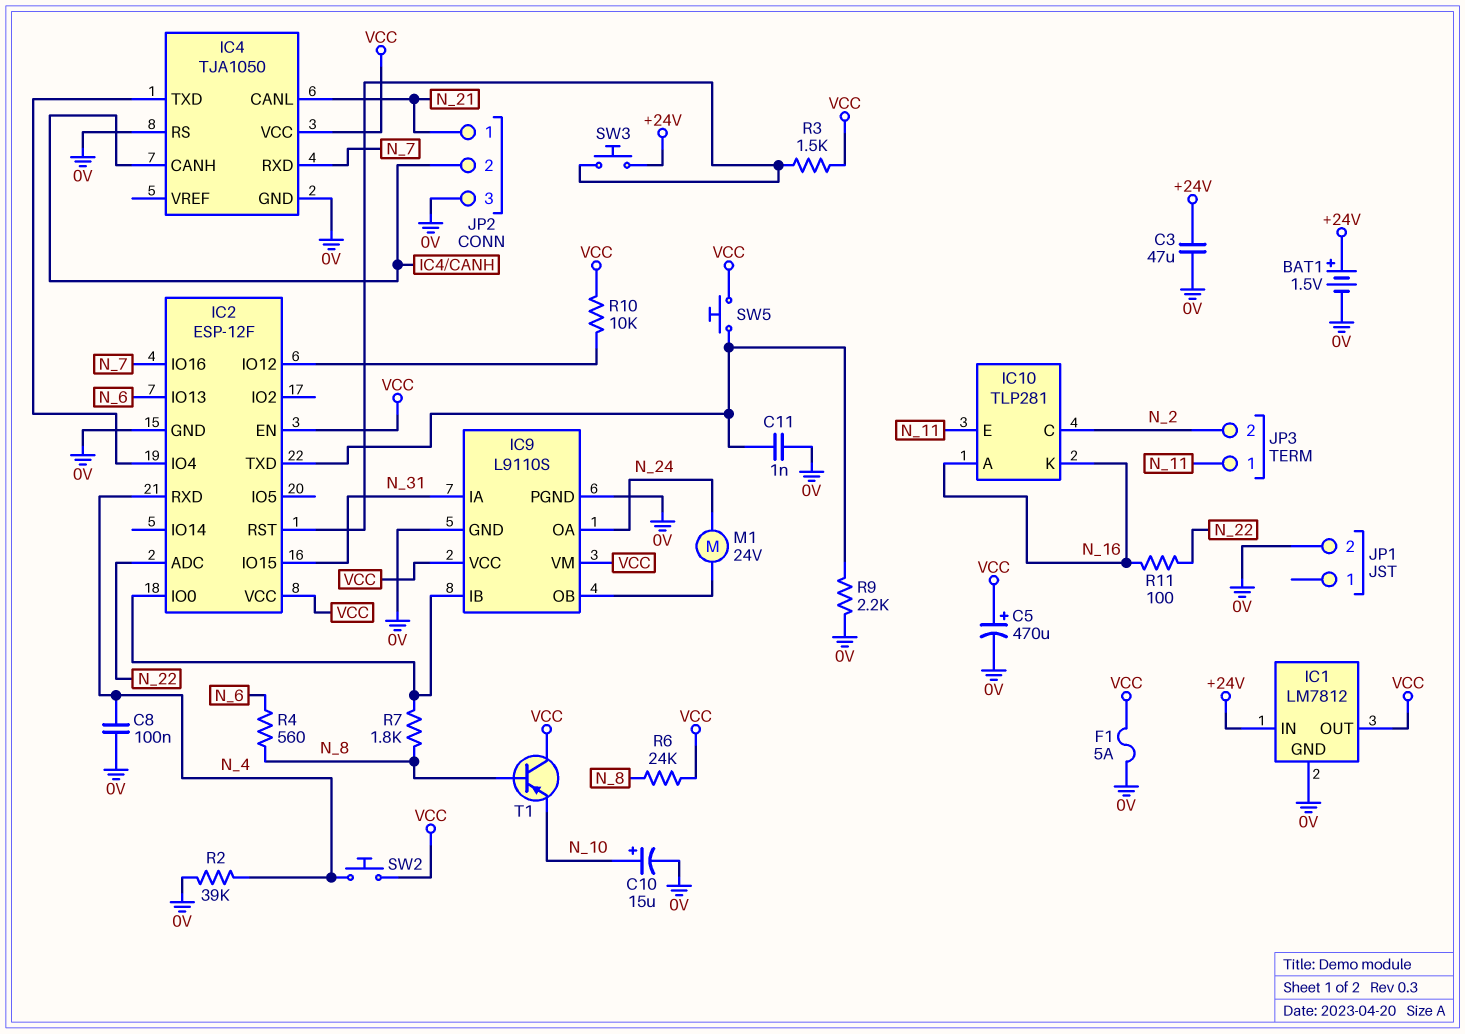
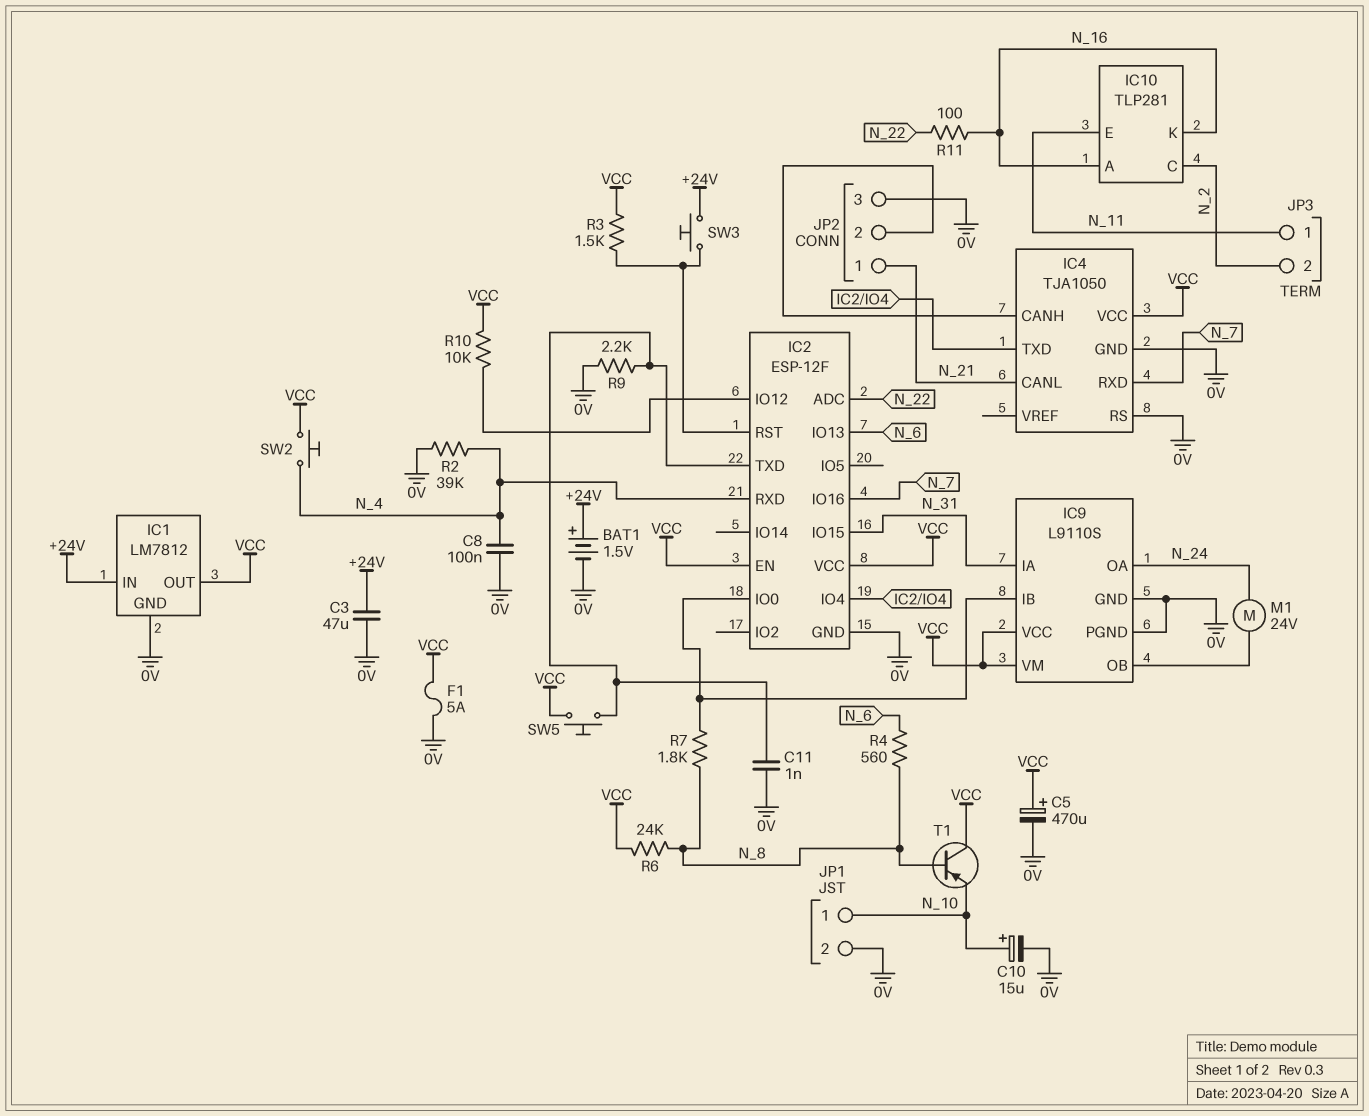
JP1 pin 1: none -> N_10

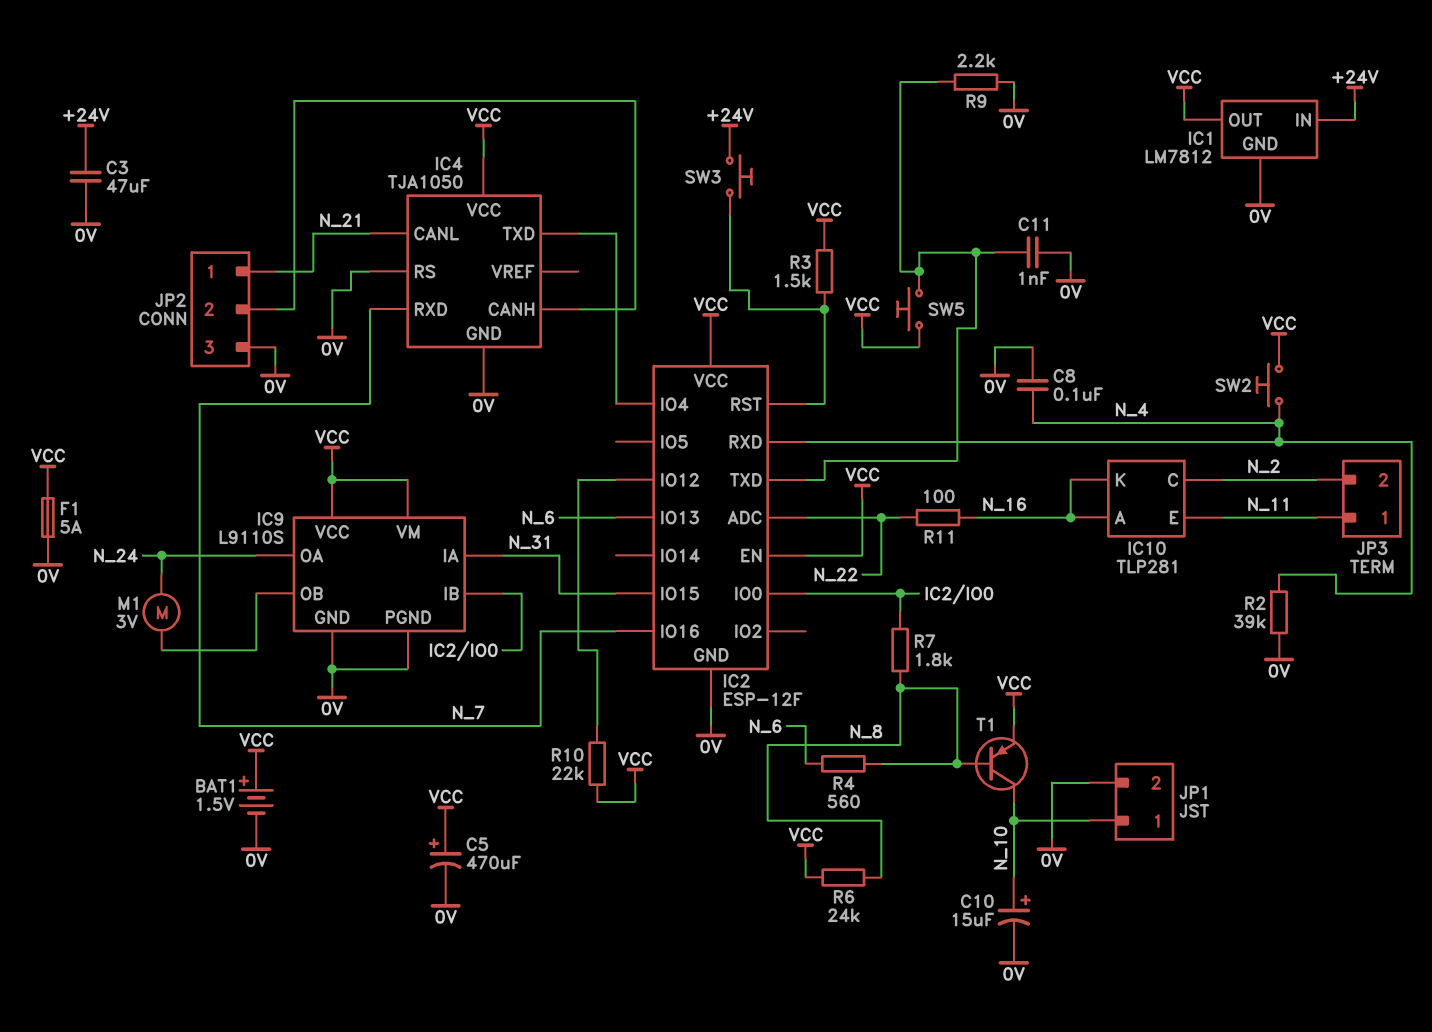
BAT1: 1.5V (plus +24V, minus 0V) -> 1.5V (plus VCC, minus 0V)
M1: motor 24V (IC9/OB, N_24) -> motor 3V (IC9/OB, N_24)
R10: 10k (IC2/IO12, VCC) -> 22k (IC2/IO12, VCC)
T1: PNP (B N_8, C VCC, E N_10) -> PNP (B N_8, C N_10, E VCC)

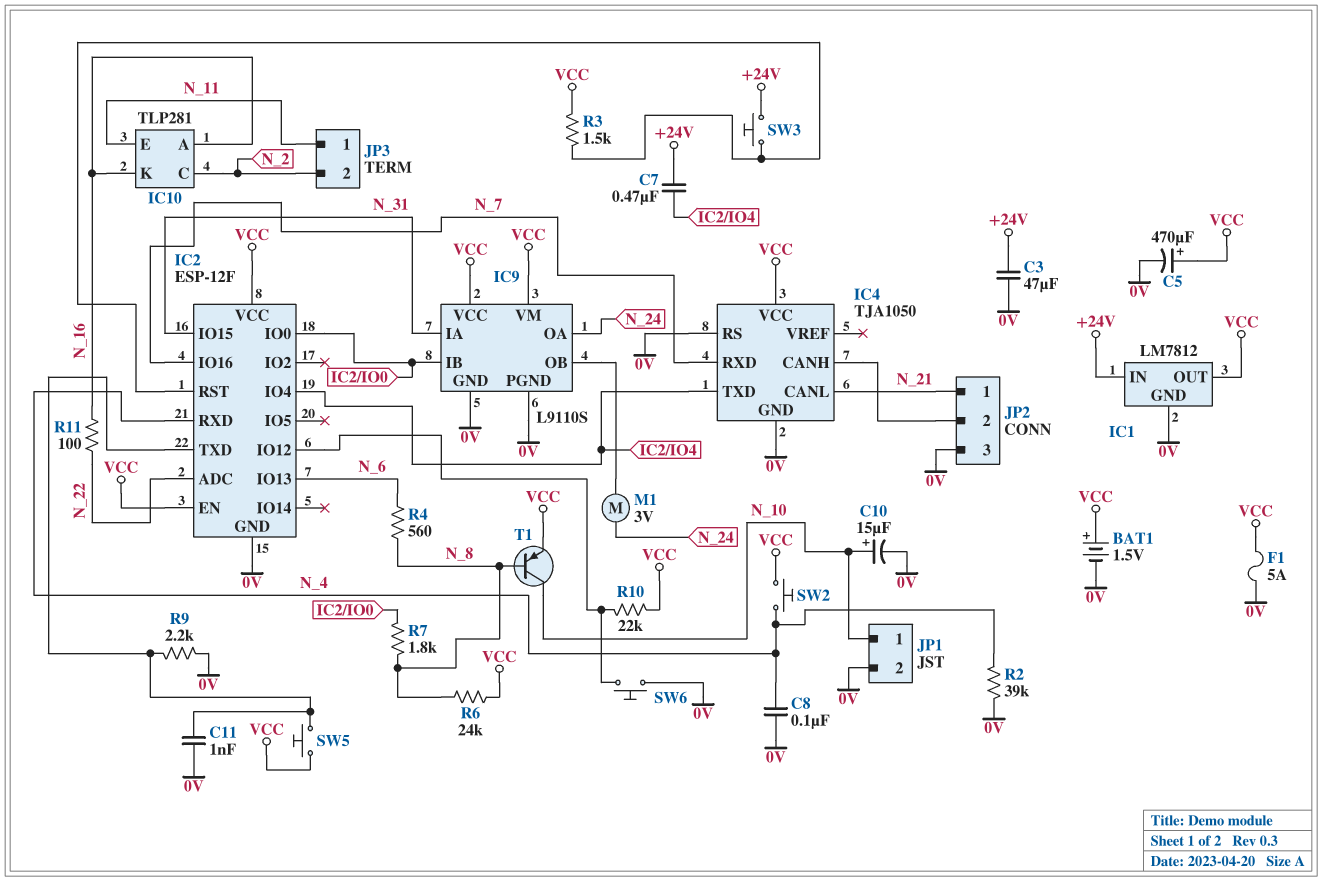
C7: none -> 470nF (+24V, IC2/IO4)
SW6: none -> button (0V, IC2/IO12)

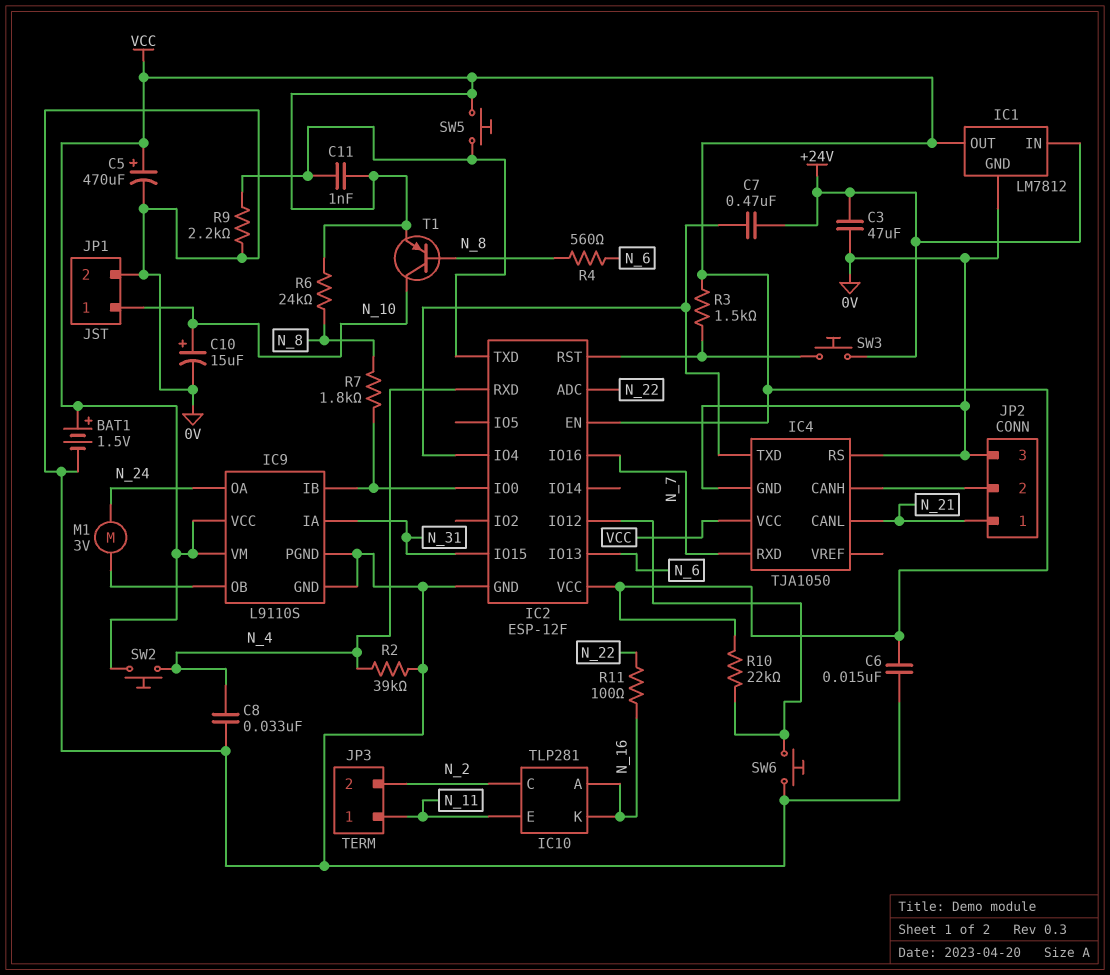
C6: none -> 15nF (0V, VCC)
C8: 100nF (0V, N_4) -> 33nF (0V, N_4)
C11: 1nF (0V, IC2/TXD) -> 1nF (IC2/TXD, VCC)
F1: 5A (0V, VCC) -> none

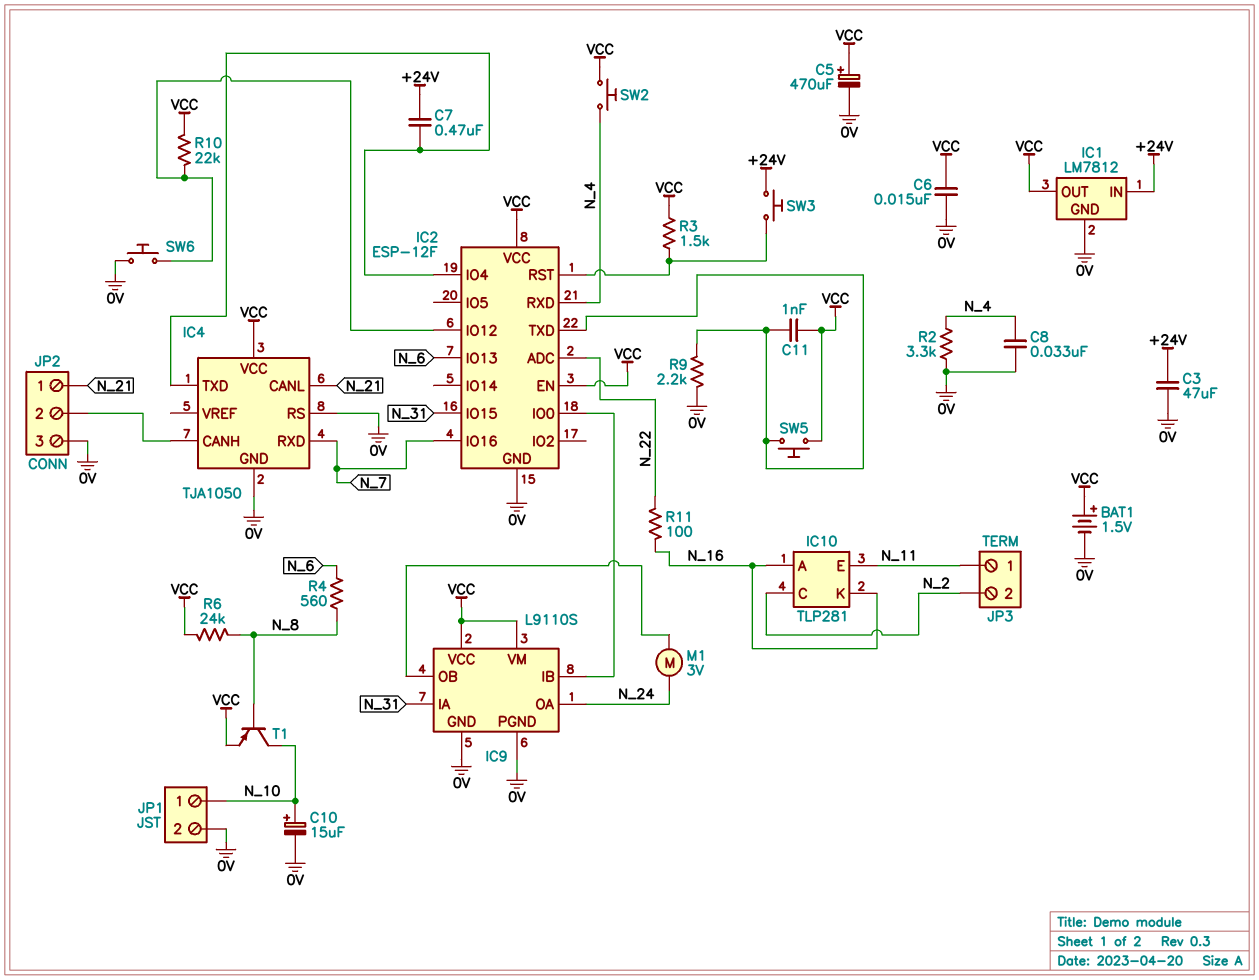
R2: 39k (0V, N_4) -> 3.3k (0V, N_4)
R7: 1.8k (IC2/IO0, N_8) -> none

